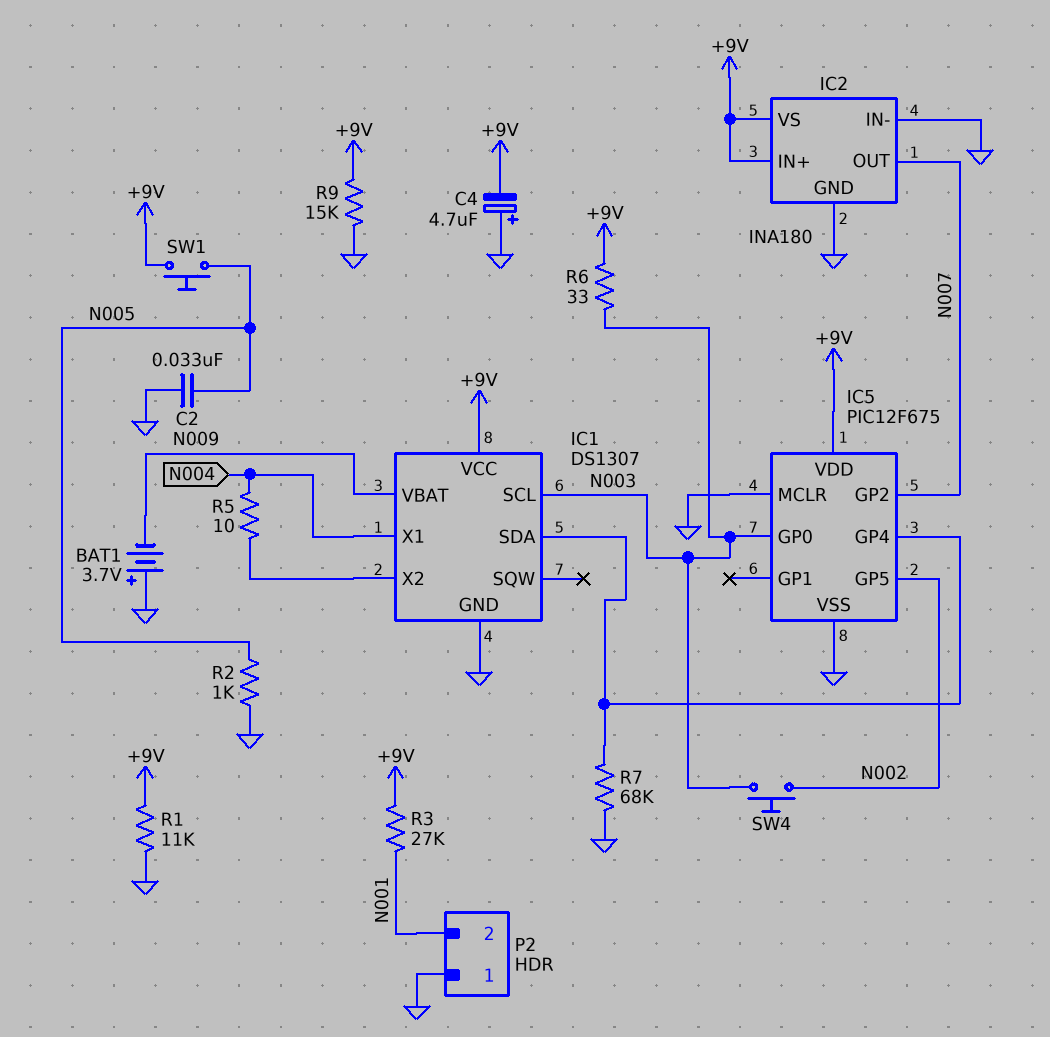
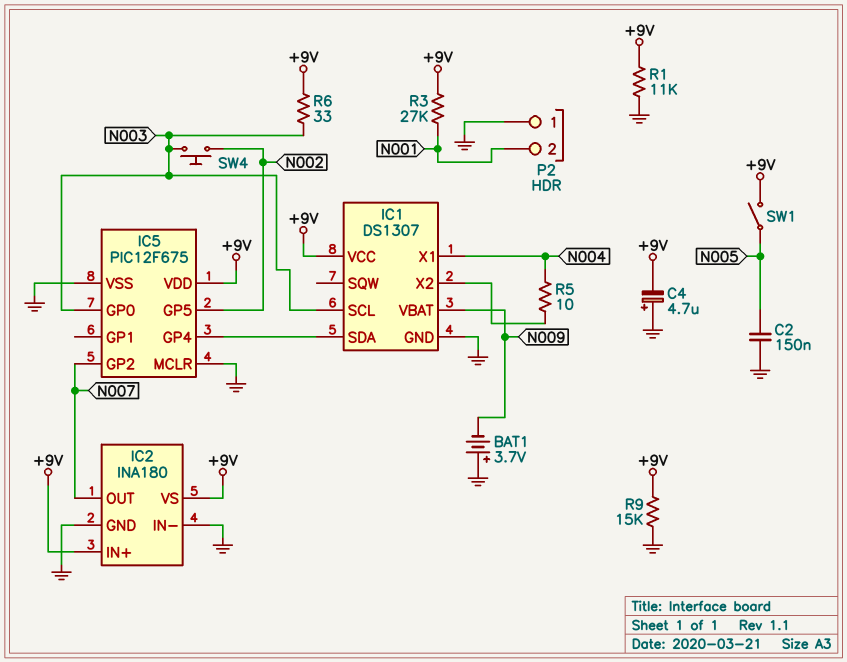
C2: 33nF (GND, N005) -> 150nF (GND, N005)
R2: 1k (GND, N005) -> none
R7: 68k (GND, IC1/SDA) -> none
SW1: button (+9V, N005) -> switch (+9V, N005)

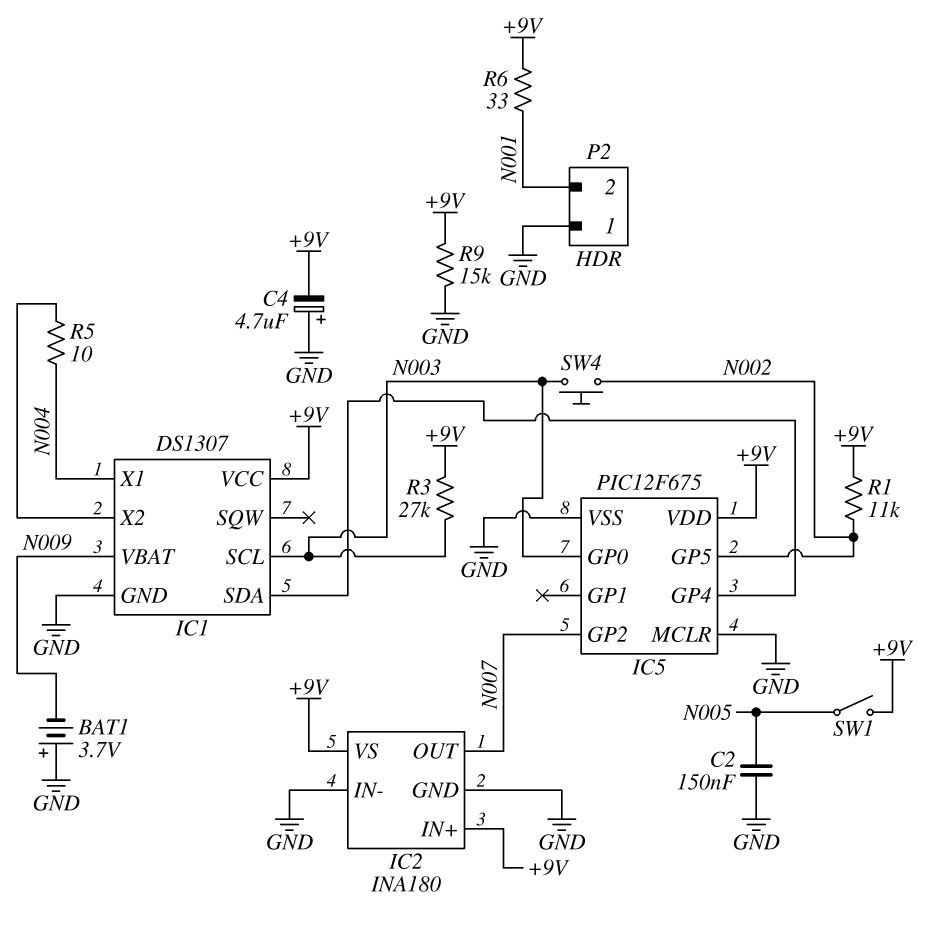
R1: 11k (+9V, GND) -> 11k (+9V, N002)
R3: 27k (+9V, N001) -> 27k (+9V, N003)
R6: 33 (+9V, N003) -> 33 (+9V, N001)

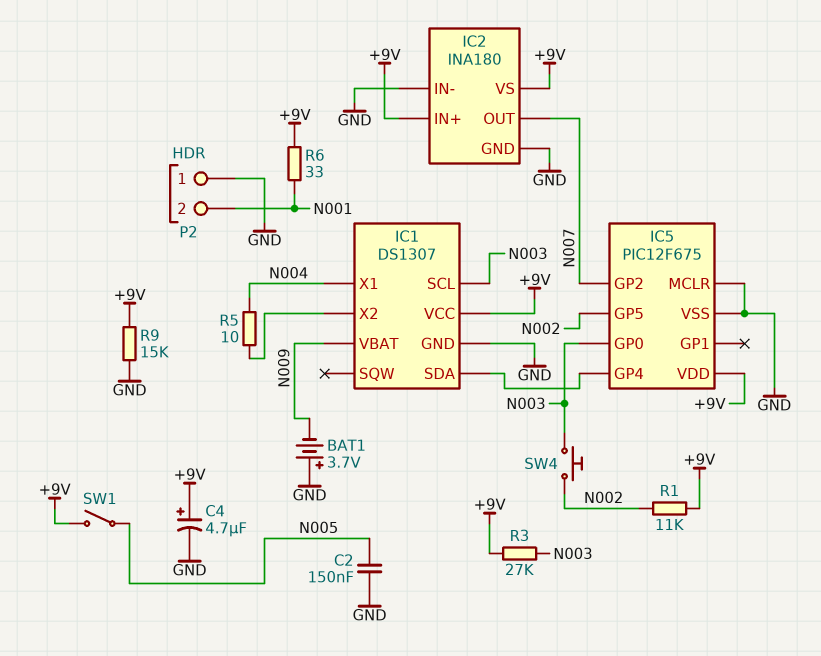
C4: 4.7uF (plus GND, minus +9V) -> 4.7uF (plus +9V, minus GND)

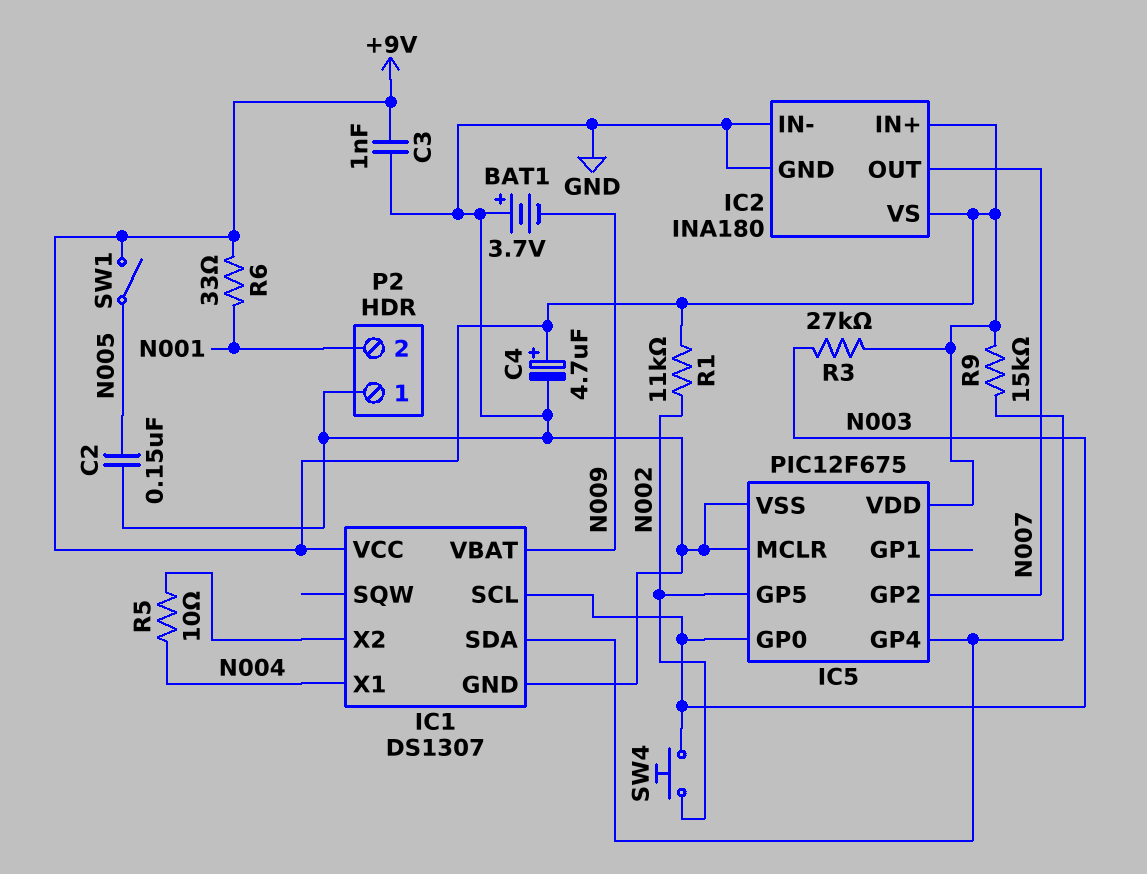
C3: none -> 1nF (+9V, GND)
R9: 15k (+9V, GND) -> 15k (+9V, IC1/SDA)

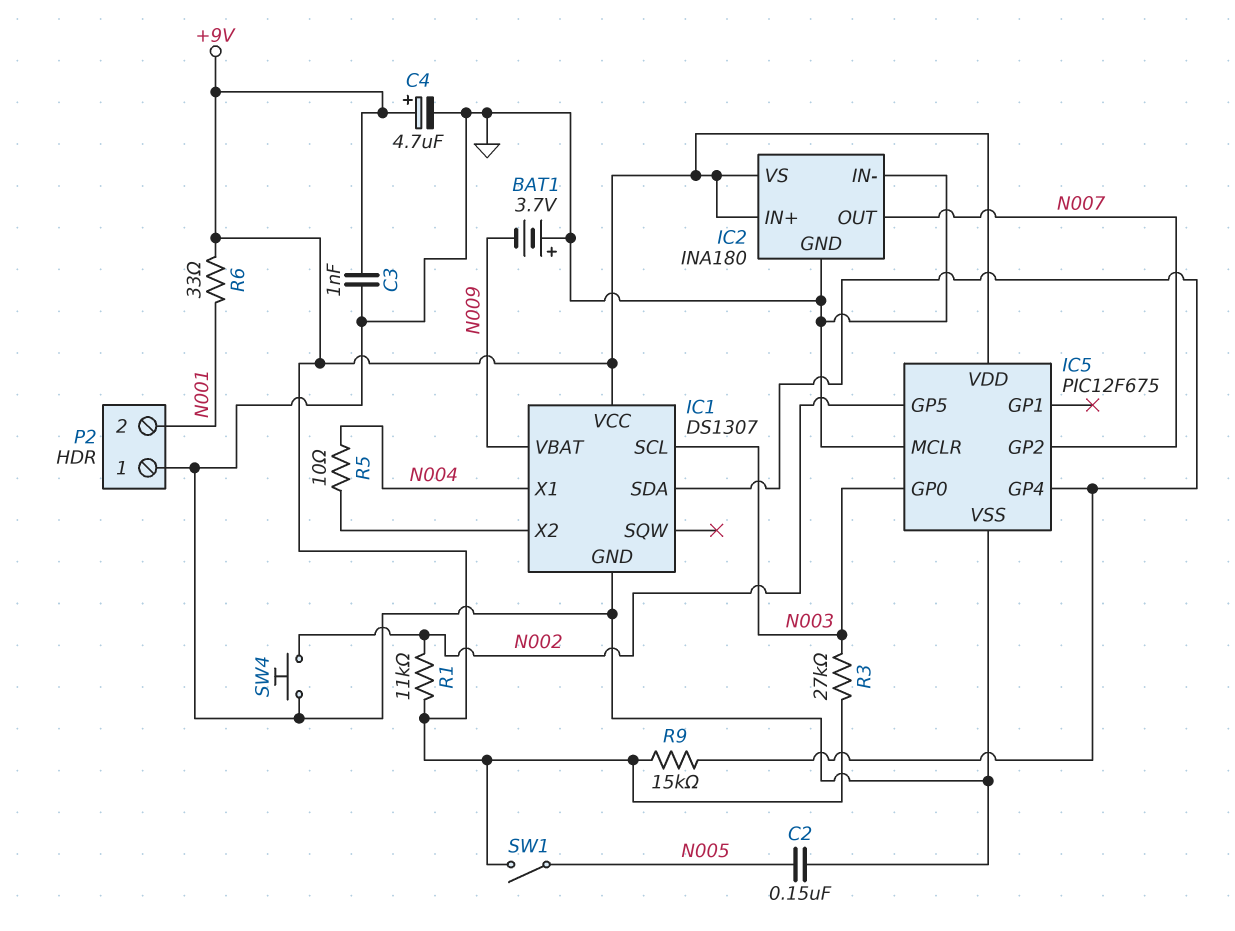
SW4: button (N002, N003) -> button (GND, N002)

